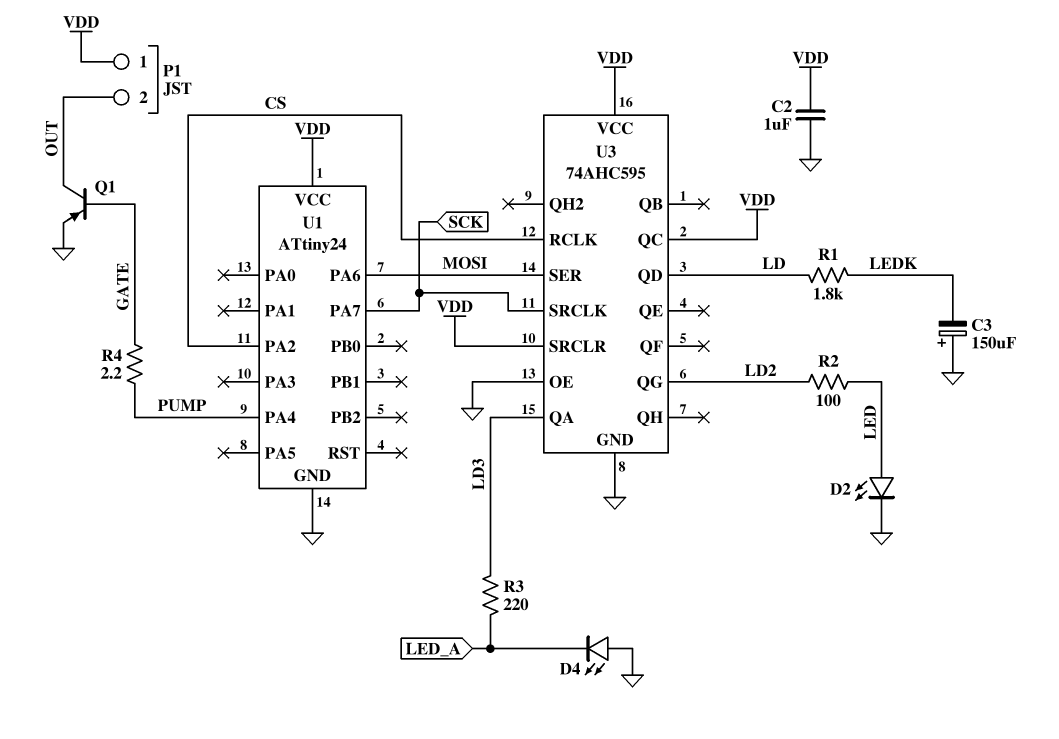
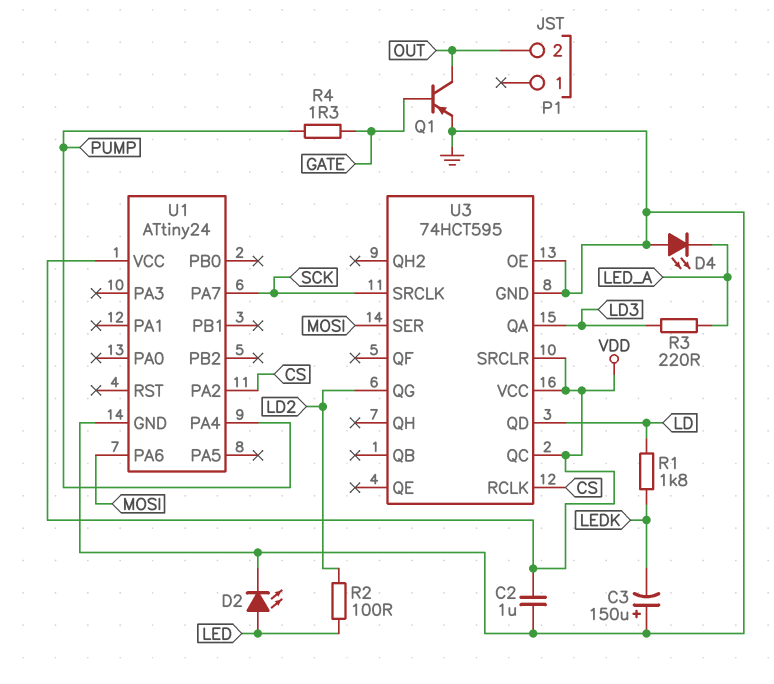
P1 pin 1: VDD -> none
R4: 2.2 (GATE, PUMP) -> 1.3 (GATE, PUMP)
U3: 74AHC595 -> 74HCT595

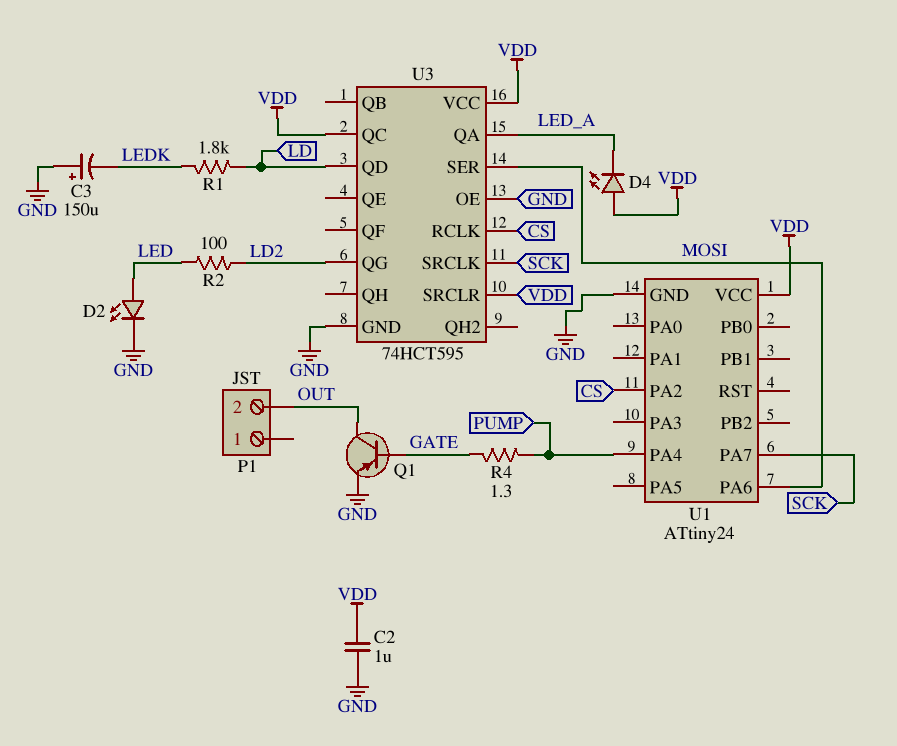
D4: LED (A GND, K LED_A) -> LED (A VDD, K LED_A)
R3: 220 (LD3, LED_A) -> none
U3 pin QA: LD3 -> LED_A

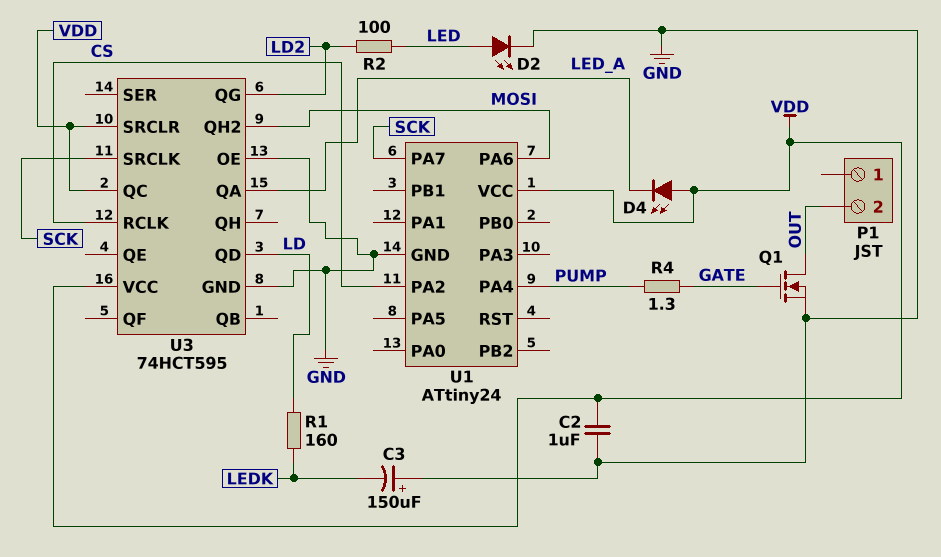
Q1: PNP (B GATE, C OUT, E GND) -> NMOS (G GATE, D OUT, S GND)
R1: 1.8k (LD, LEDK) -> 160 (LD, LEDK)
U3 pin QH2: none -> MOSI
U3 pin SER: MOSI -> none

